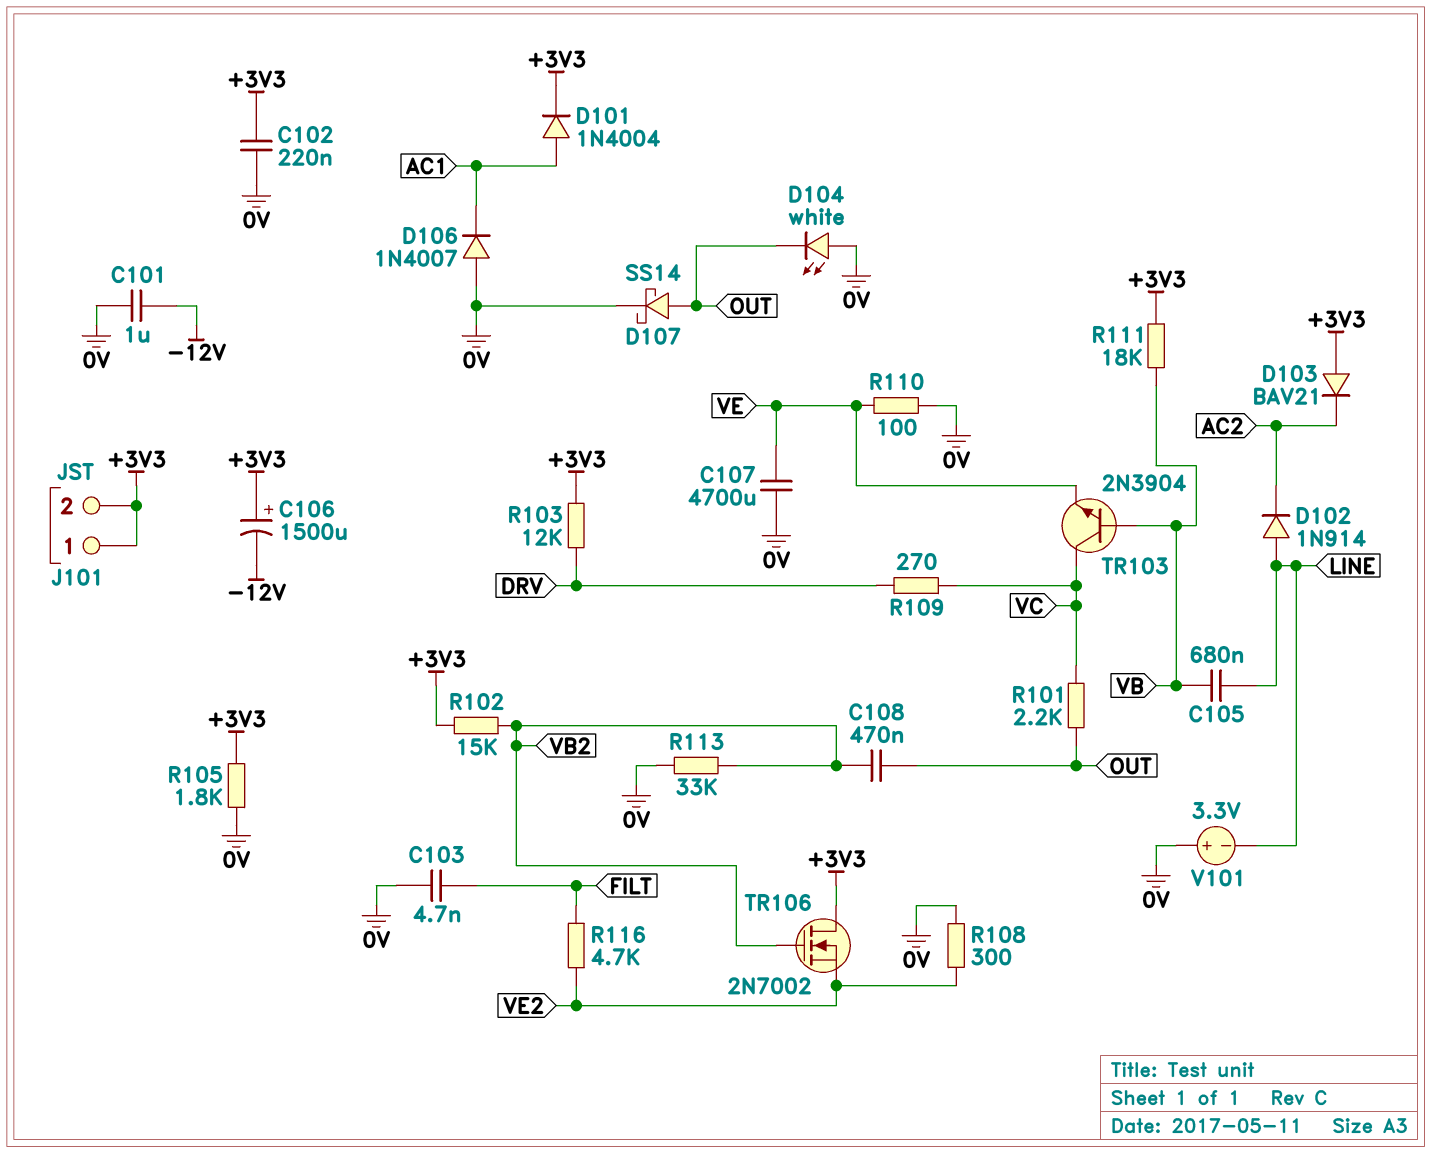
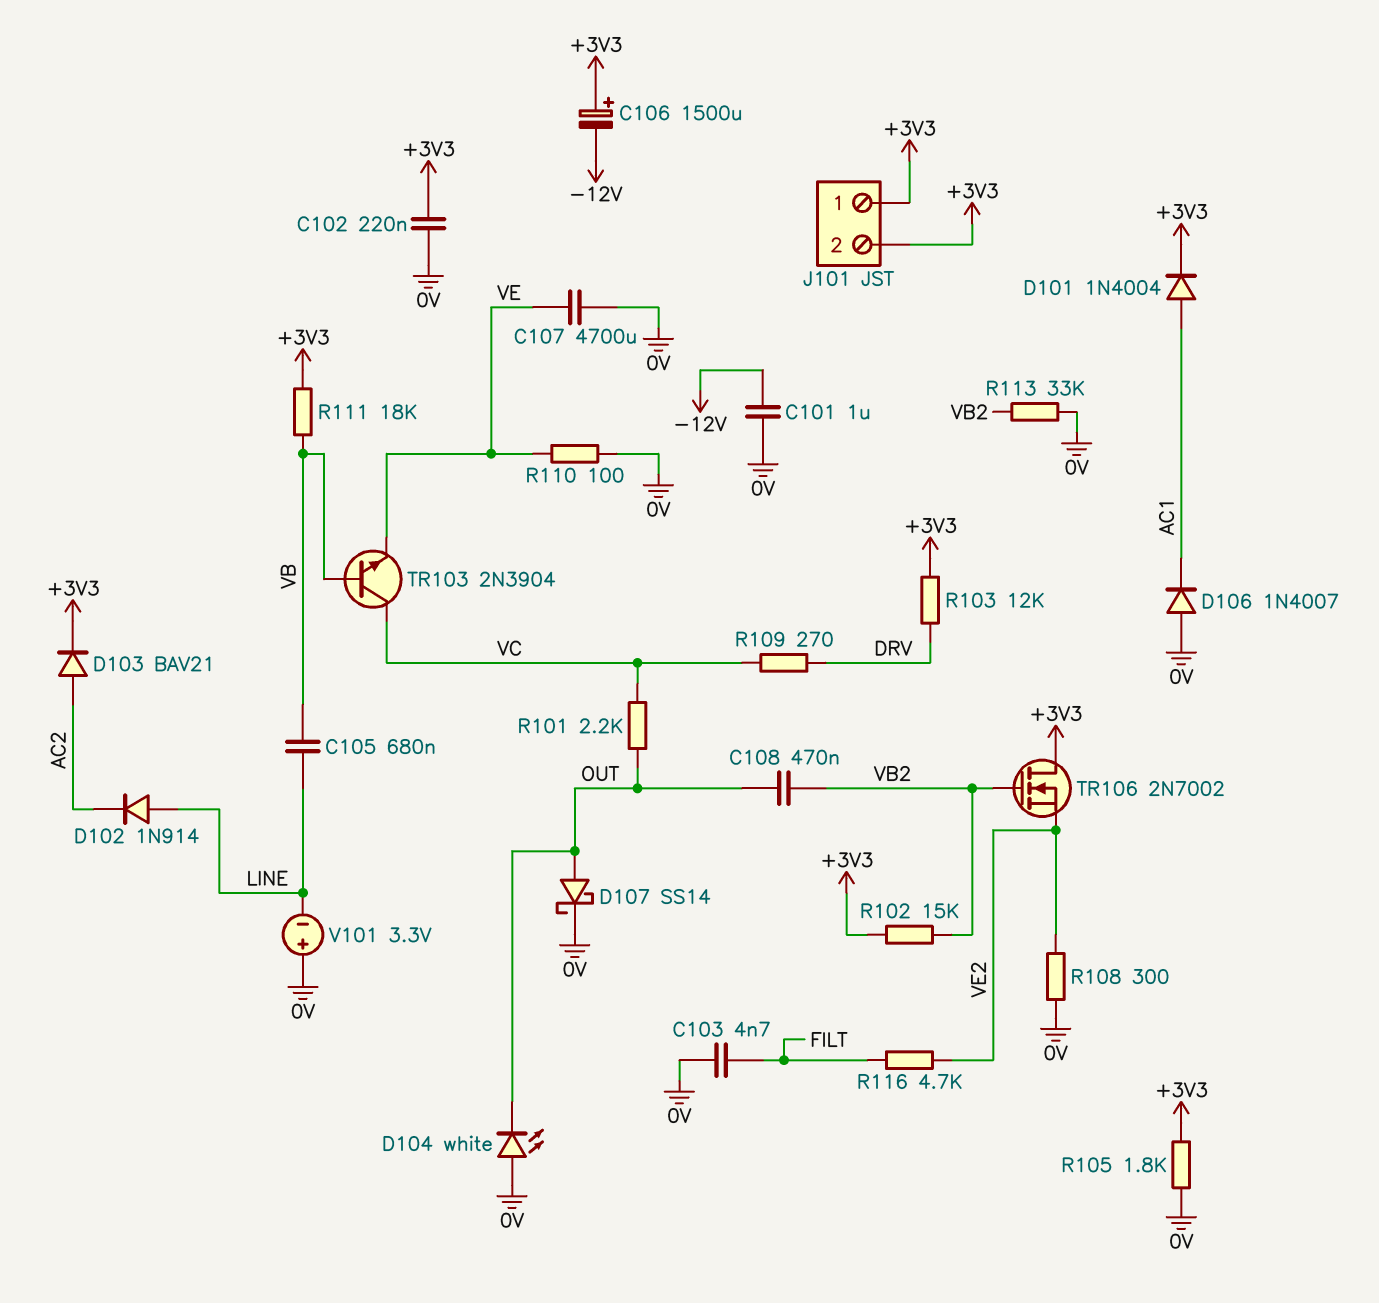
D103: diode BAV21 (A +3V3, K AC2) -> diode BAV21 (A AC2, K +3V3)

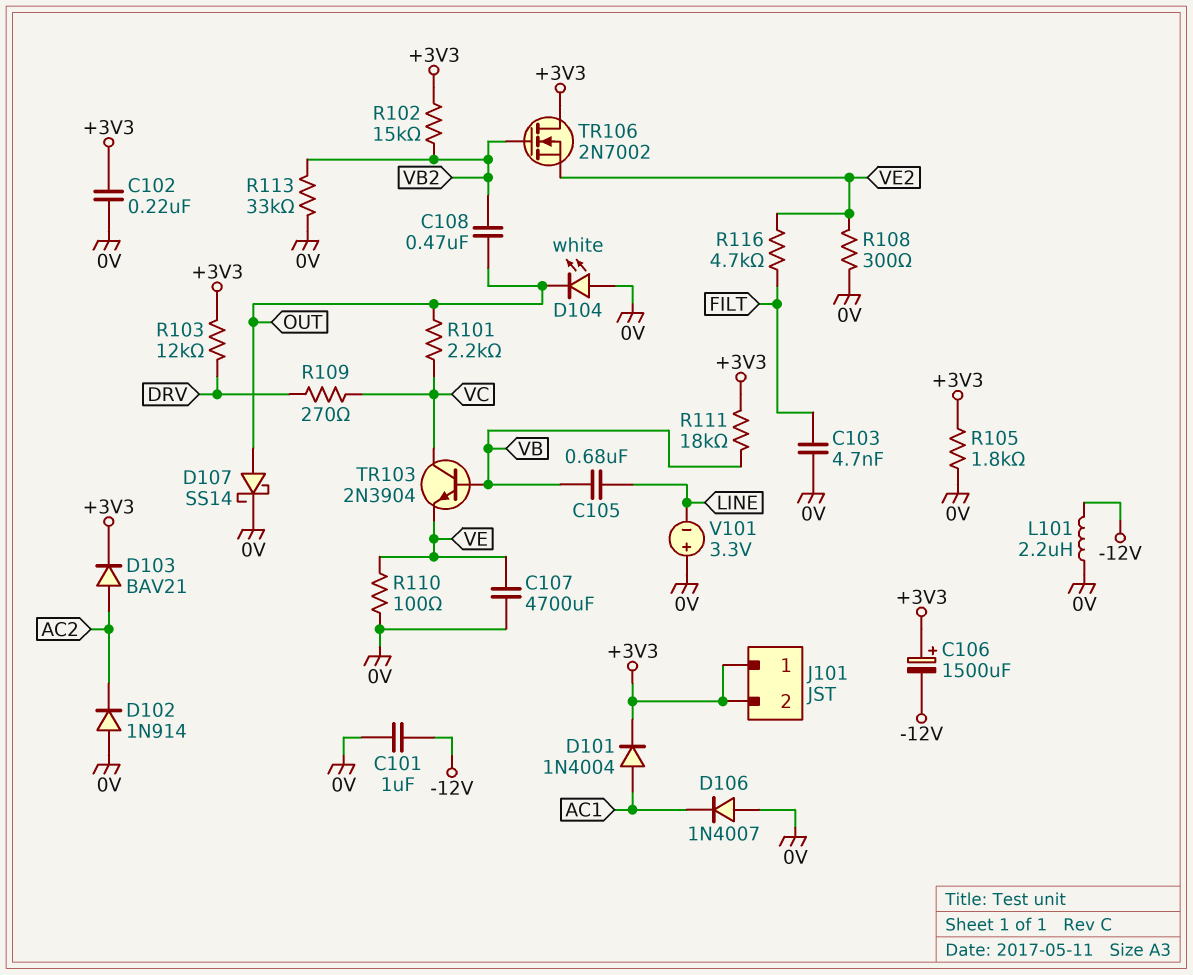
D102: diode 1N914 (A LINE, K AC2) -> diode 1N914 (A 0V, K AC2)
L101: none -> 2.2uH (-12V, 0V)

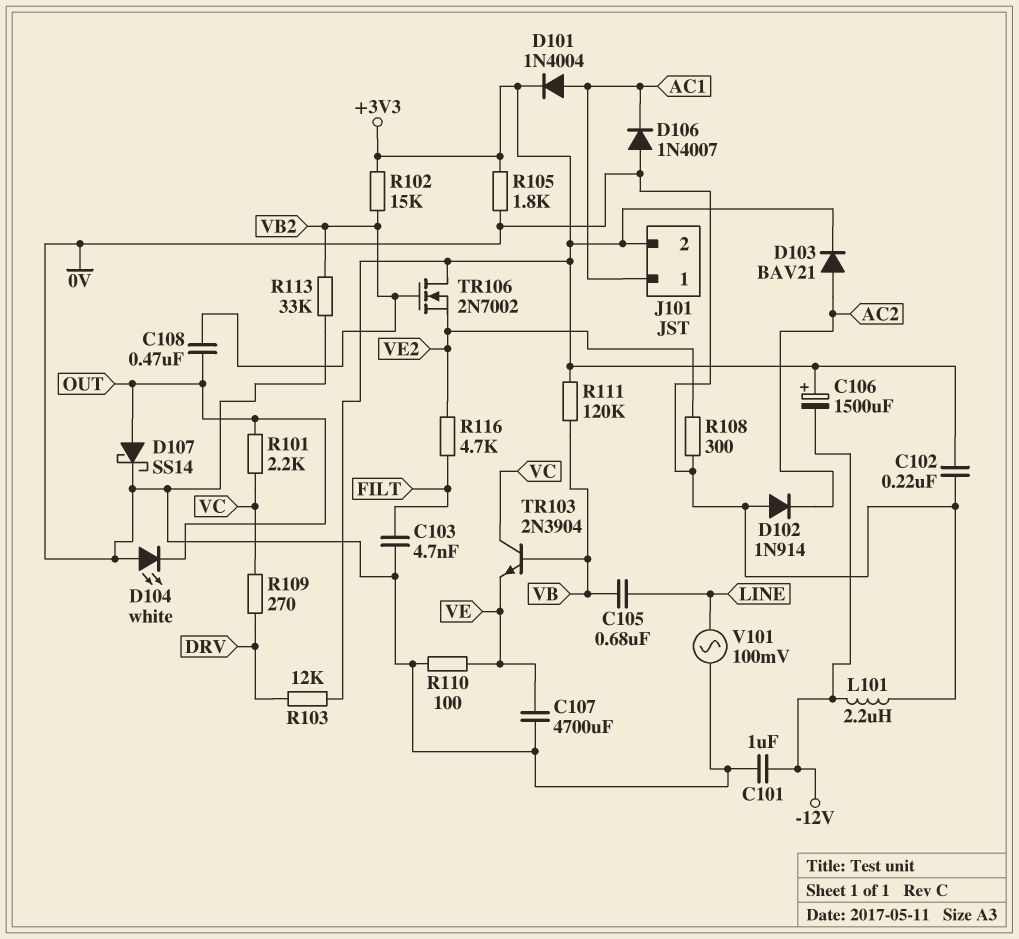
J101 pin 1: +3V3 -> AC1
R111: 18k (+3V3, VB) -> 120k (+3V3, VB)
V101: 3.3V (plus 0V, minus LINE) -> AC 100mV (0V, LINE)

